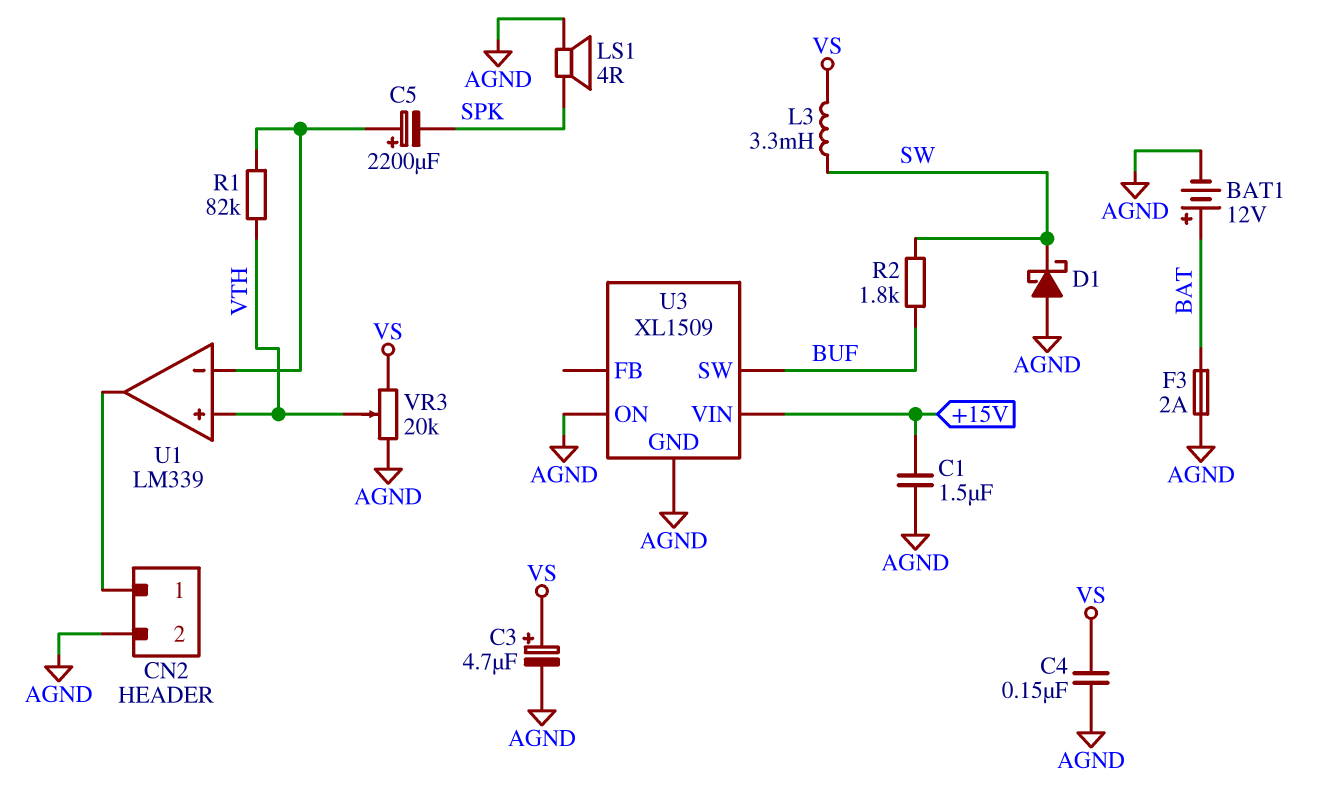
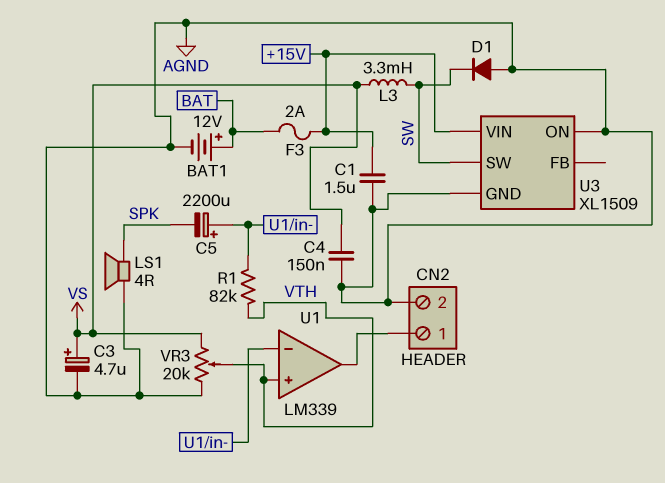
D1: schottky (A AGND, K SW) -> diode (A AGND, K SW)
F3: 2A (AGND, BAT) -> 2A (+15V, BAT)
R2: 1.8k (BUF, SW) -> none
U3 pin SW: BUF -> SW

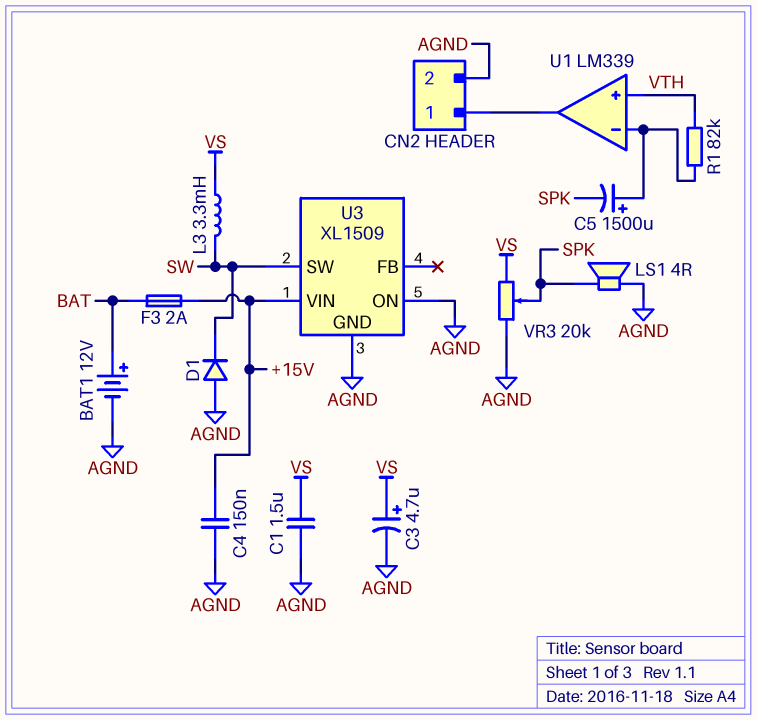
C1: 1.5uF (+15V, AGND) -> 1.5uF (AGND, VS)
C4: 150nF (AGND, VS) -> 150nF (+15V, AGND)
C5: 2200uF (plus U1/in-, minus SPK) -> 1500uF (plus U1/in-, minus SPK)
VR3: 20k (AGND, VS, wiper VTH) -> 20k (AGND, VS, wiper SPK)

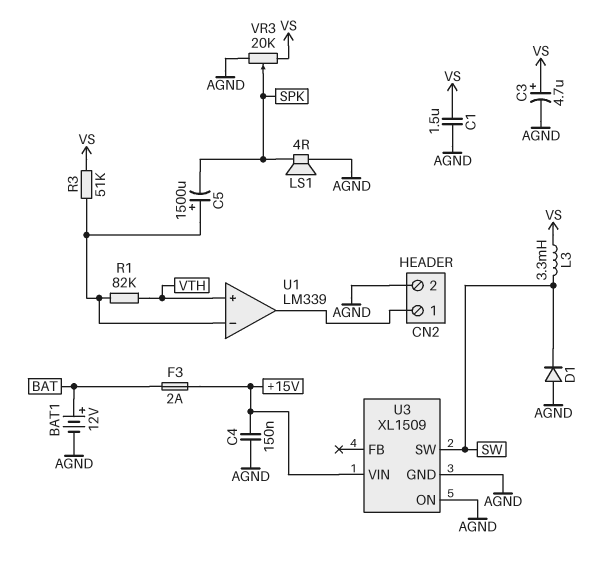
R3: none -> 51k (U1/in-, VS)

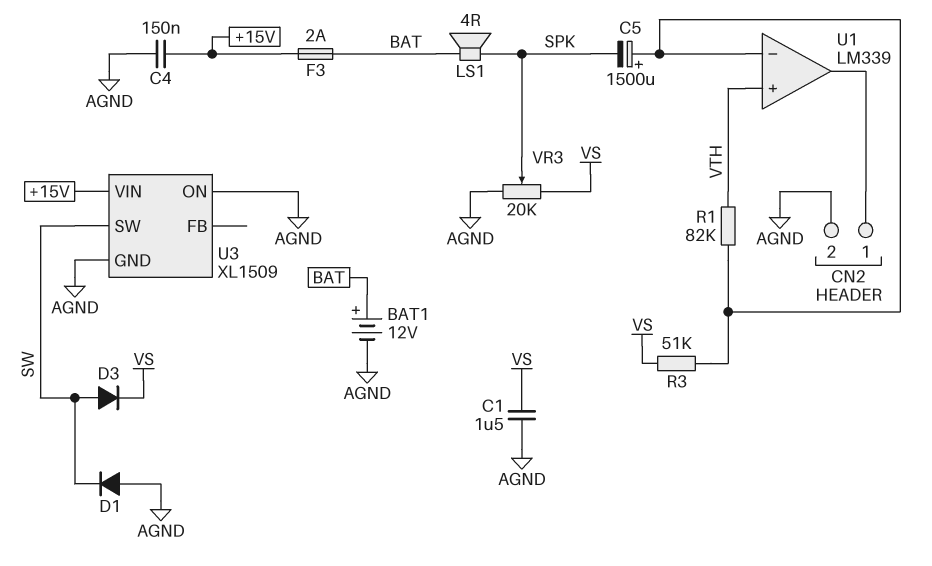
C3: 4.7uF (plus VS, minus AGND) -> none
D3: none -> diode (A SW, K VS)
L3: 3.3mH (SW, VS) -> none
LS1: speaker 4R (AGND, SPK) -> speaker 4R (BAT, SPK)

